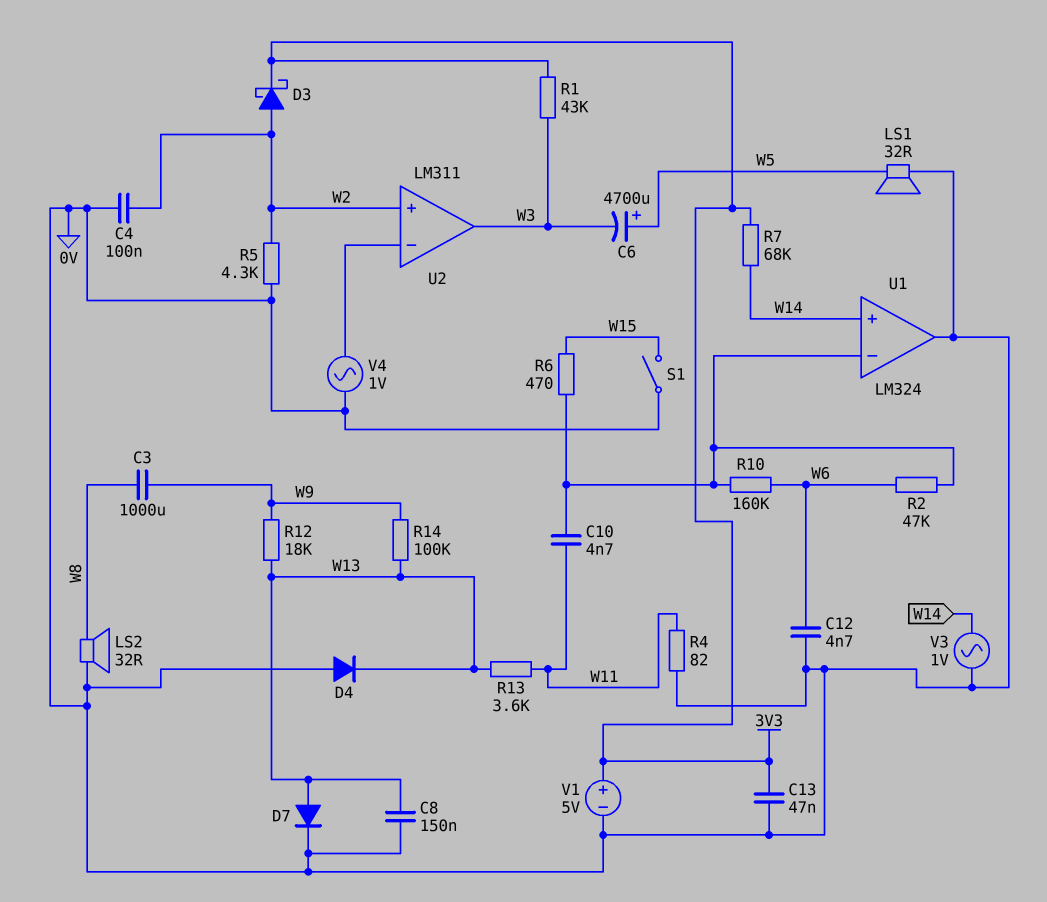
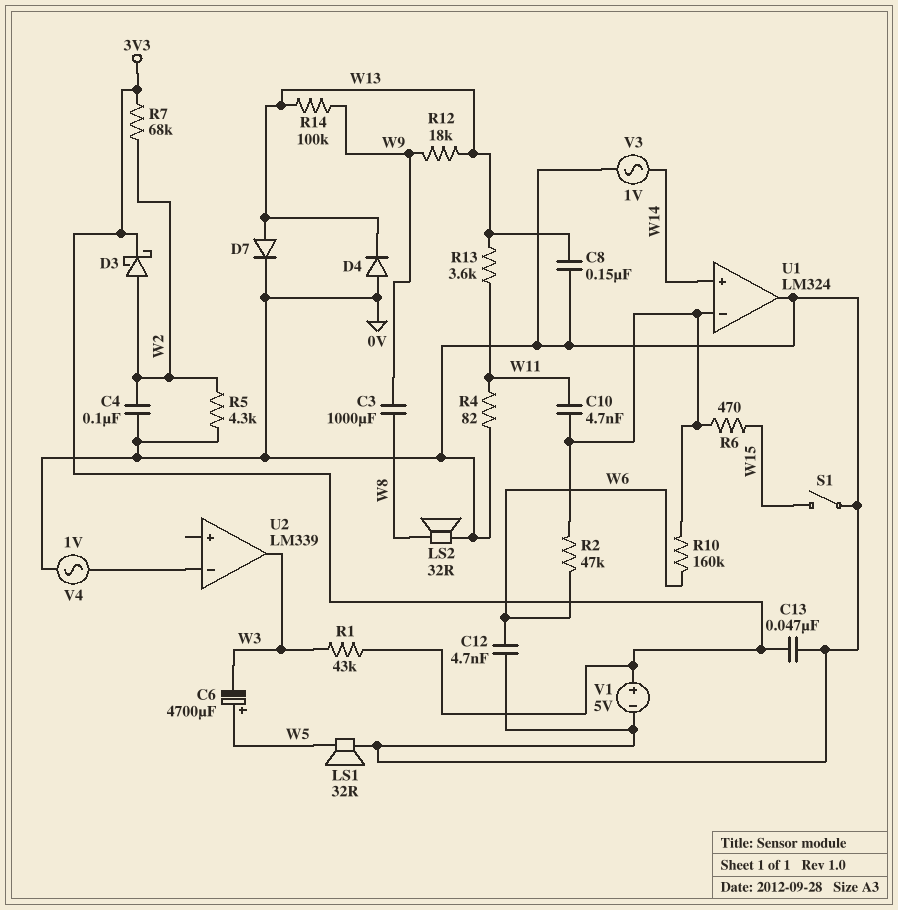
R7: 68k (3V3, W14) -> 68k (3V3, W2)
U2: LM311 -> LM339
U2 pin in+: W2 -> none

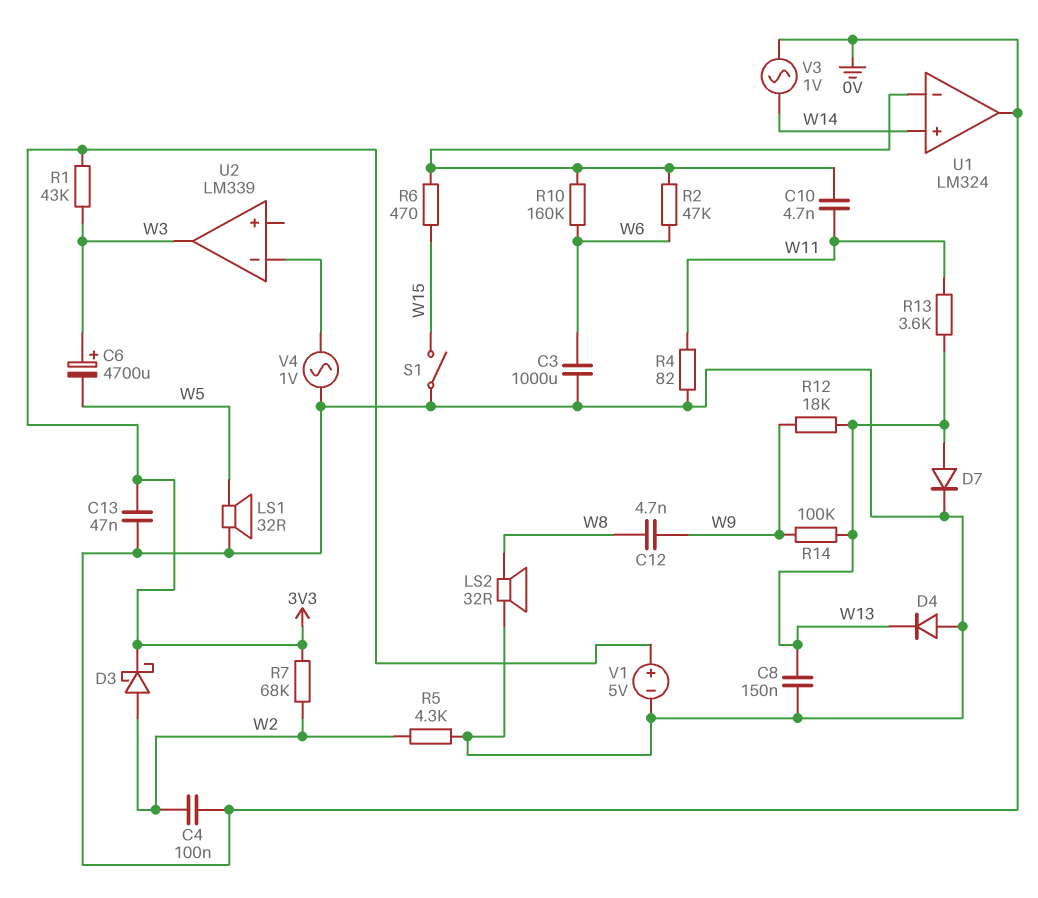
C3: 1000uF (W8, W9) -> 1000uF (0V, W6)
C6: 4700uF (plus W5, minus W3) -> 4700uF (plus W3, minus W5)
C12: 4.7nF (0V, W6) -> 4.7nF (W8, W9)

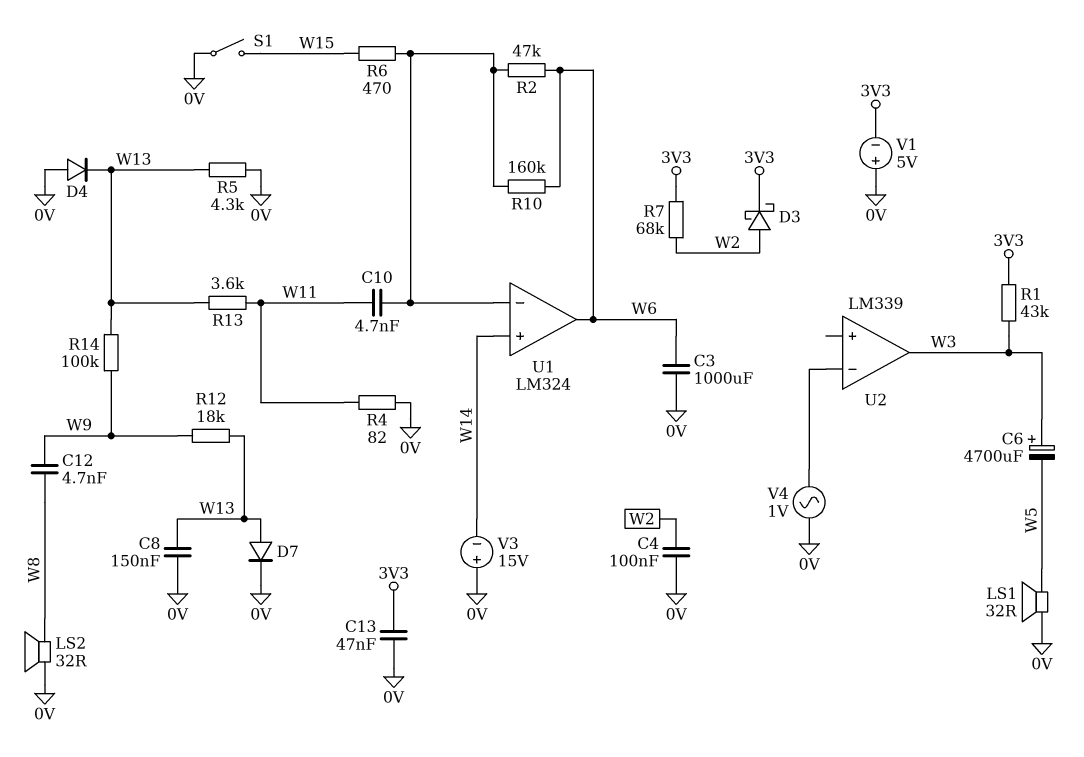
R5: 4.3k (0V, W2) -> 4.3k (0V, W13)
U1 pin out: 0V -> W6
V1: 5V (plus 3V3, minus 0V) -> 5V (plus 0V, minus 3V3)
V3: AC 1V (0V, W14) -> 15V (plus 0V, minus W14)

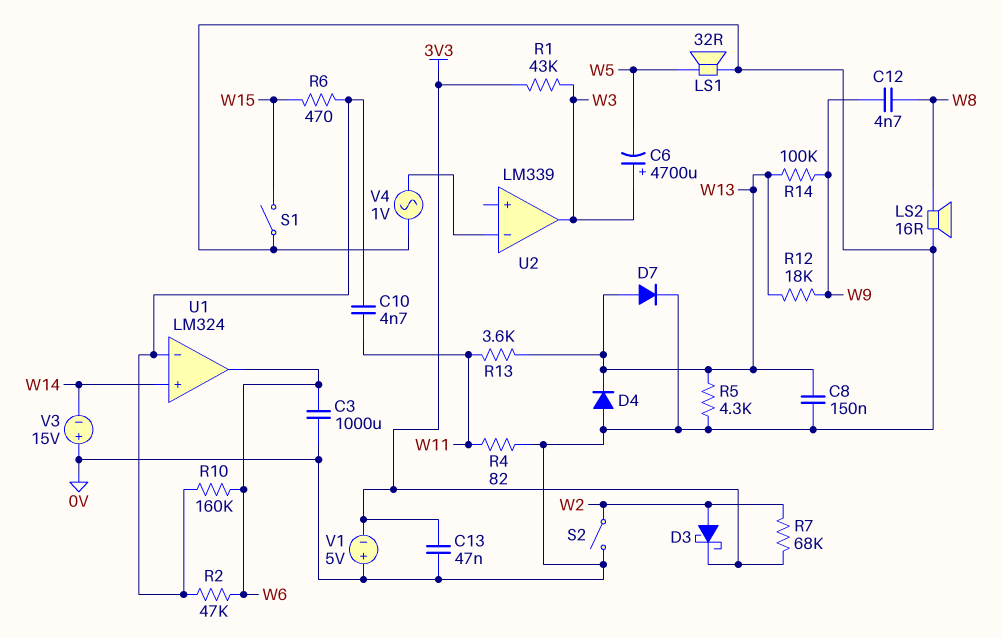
C4: 100nF (0V, W2) -> none
LS2: speaker 32R (0V, W8) -> speaker 16R (0V, W8)
S2: none -> switch (0V, W2)

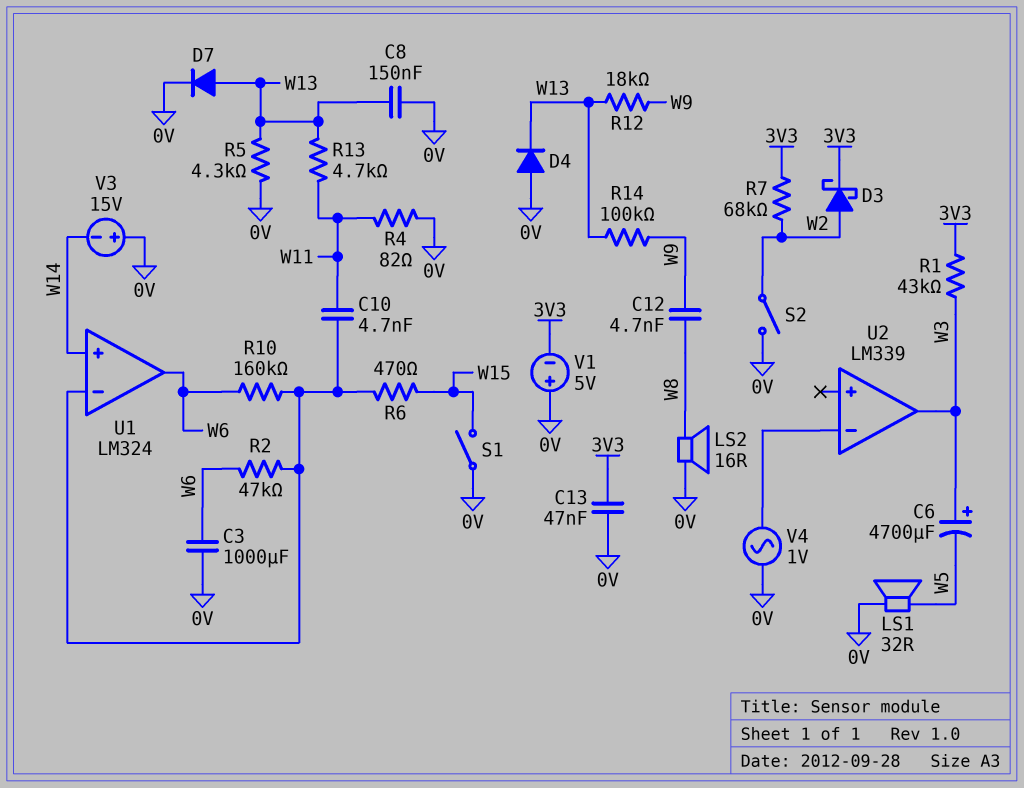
R13: 3.6k (W11, W13) -> 4.7k (W11, W13)

